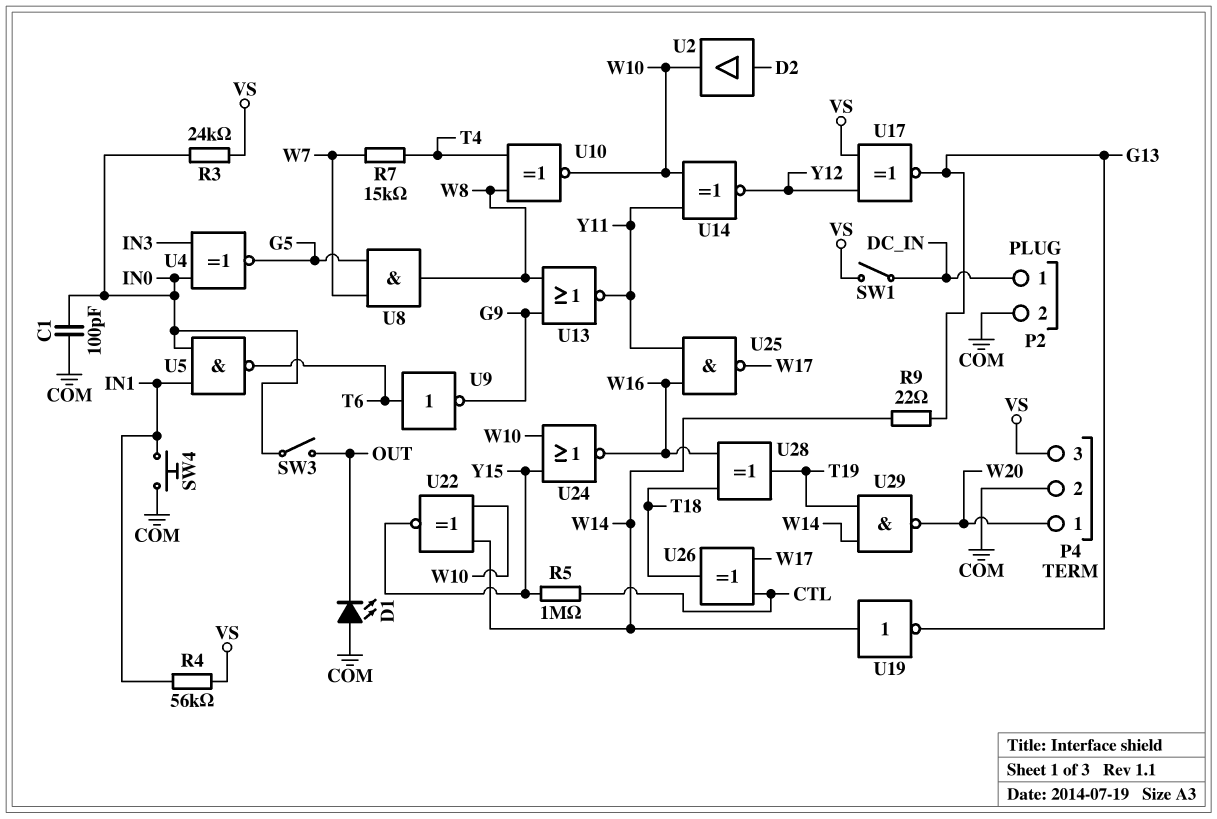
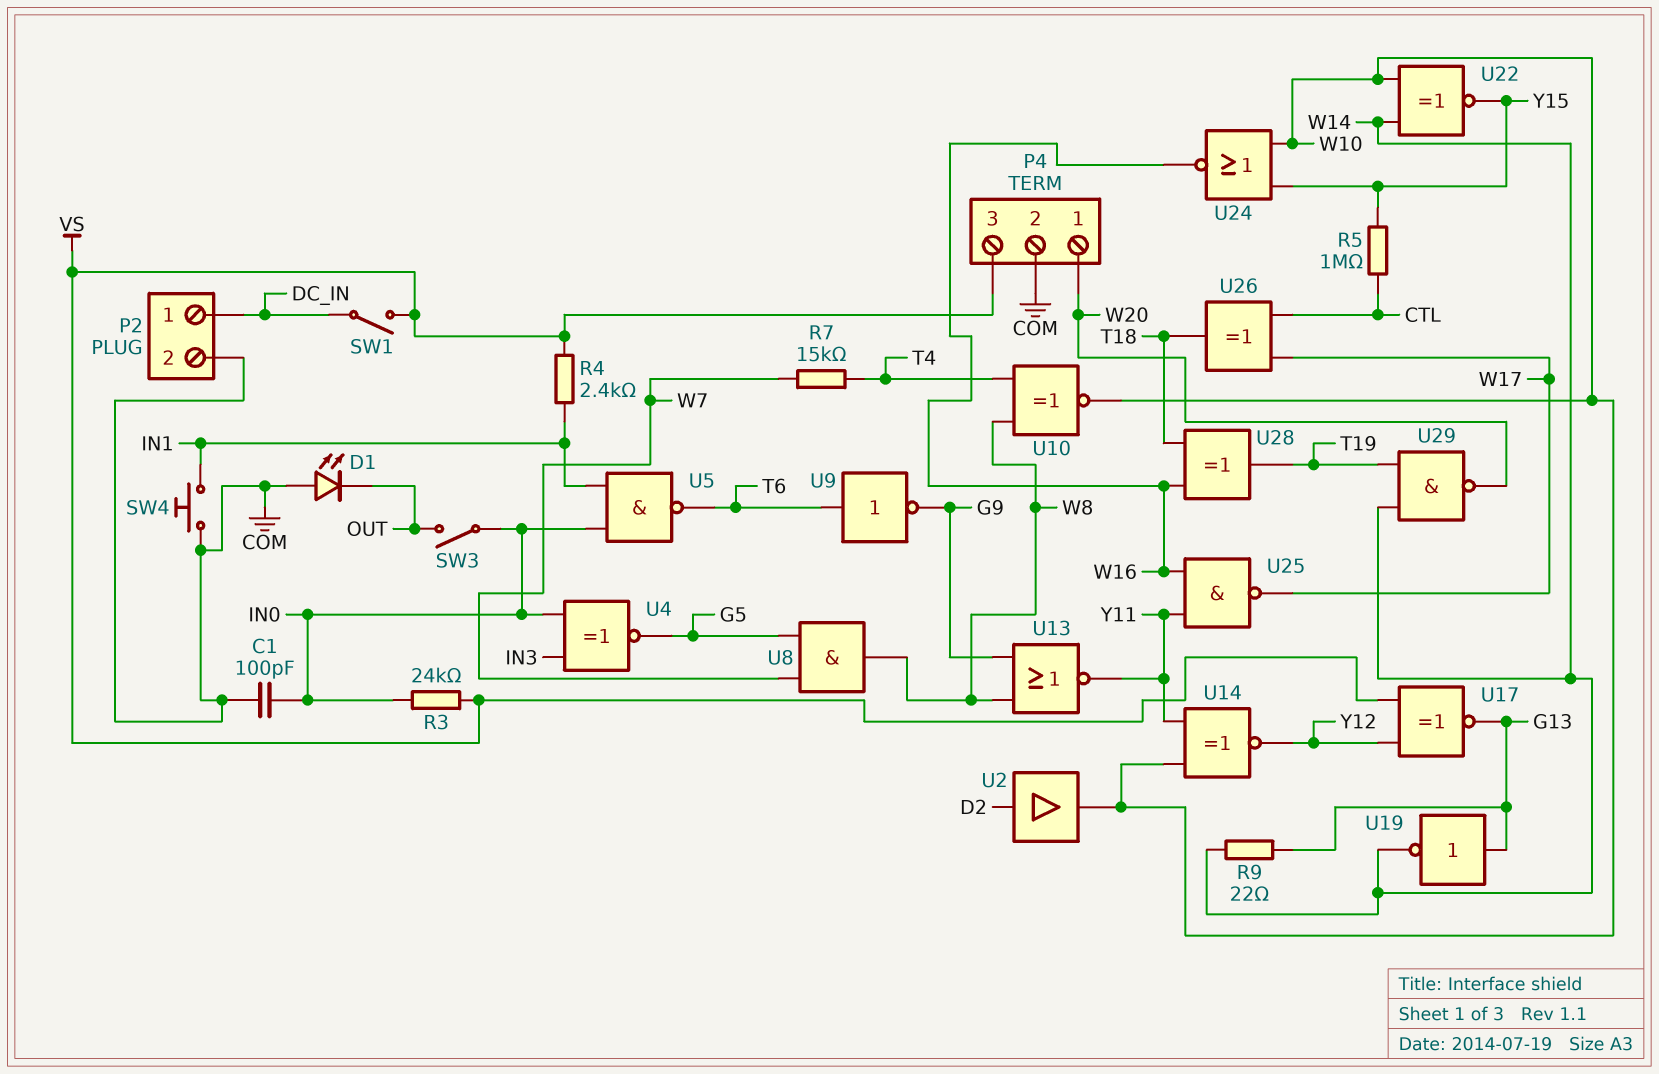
R4: 56k (IN1, VS) -> 2.4k (IN1, VS)
U19: NOT (in W14, out G13) -> NOT (in G13, out W14)

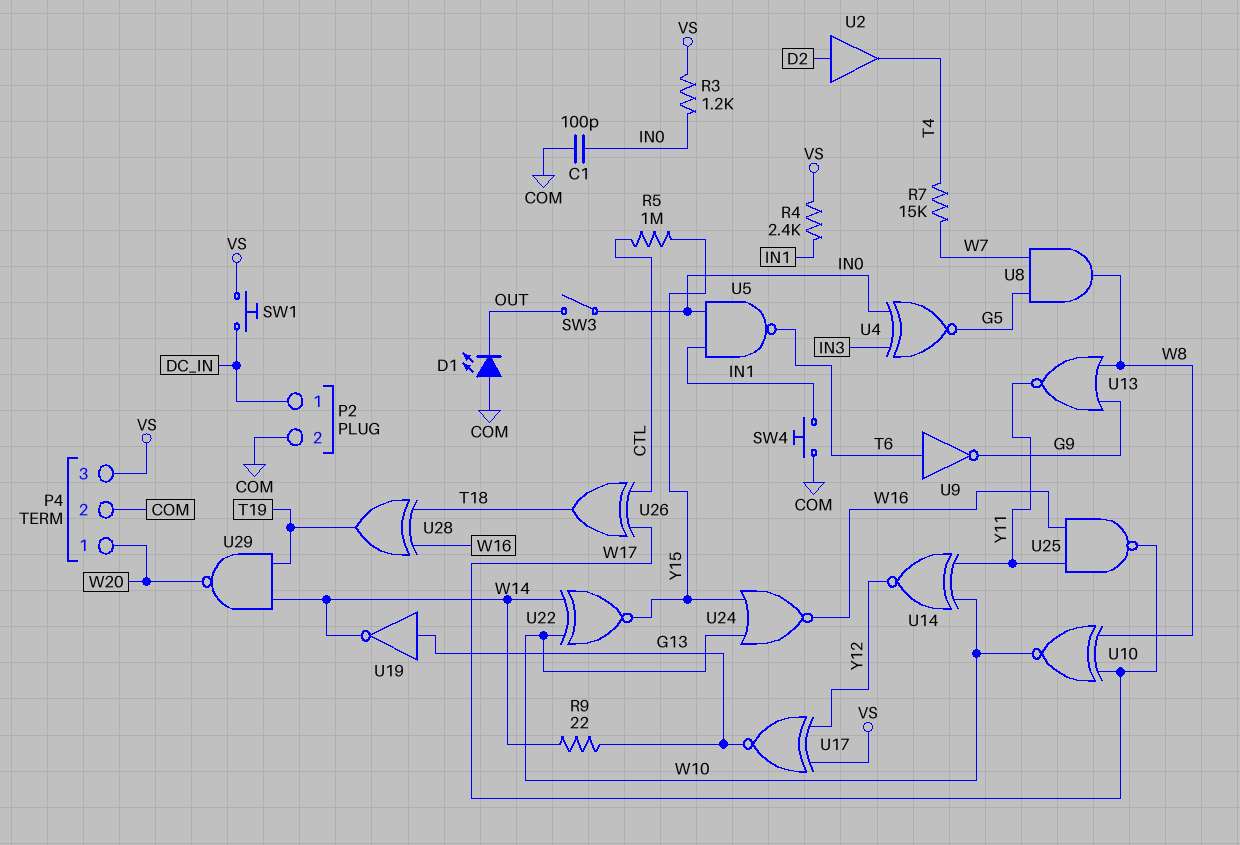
R3: 24k (IN0, VS) -> 1.2k (IN0, VS)
SW1: switch (DC_IN, VS) -> button (DC_IN, VS)
U2: buffer (in D2, out W10) -> buffer (in D2, out T4)
U10: XNOR (in T4, in W8, out W10) -> XNOR (in W8, in W17, out W10)

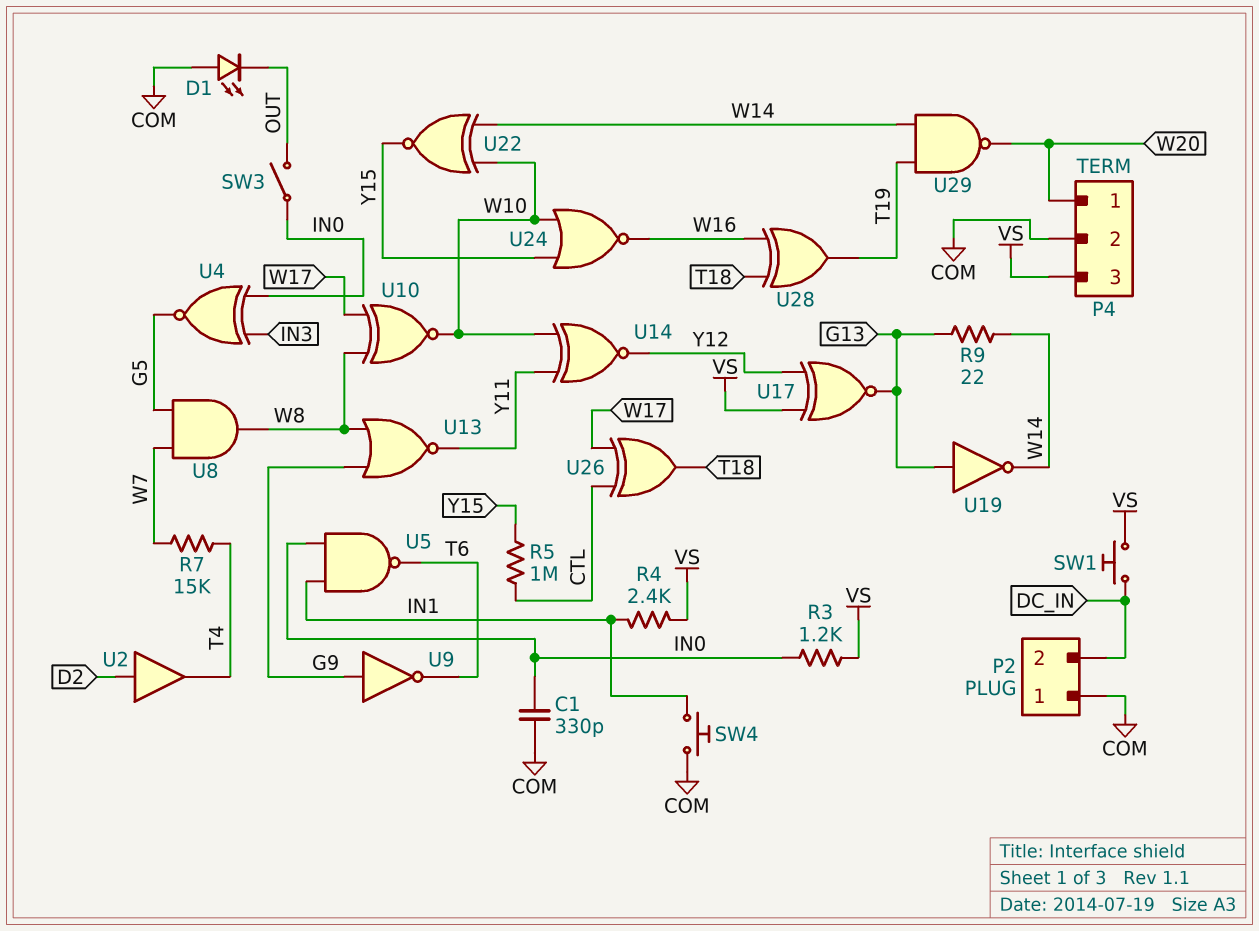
C1: 100pF (COM, IN0) -> 330pF (COM, IN0)
P2 pin 1: DC_IN -> COM
P2 pin 2: COM -> DC_IN
U9: NOT (in T6, out G9) -> NOT (in G9, out T6)
U25: NAND (in W16, in Y11, out W17) -> none

